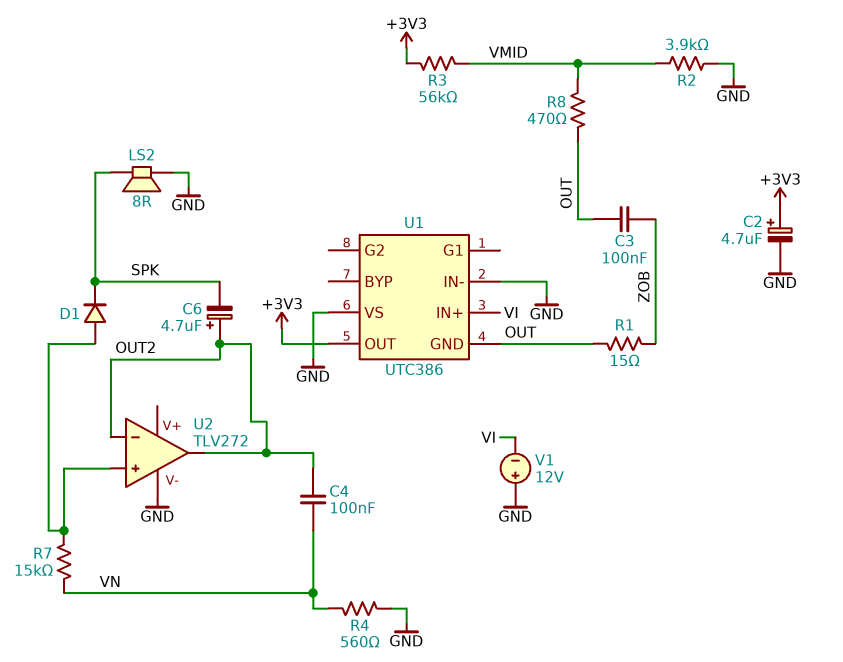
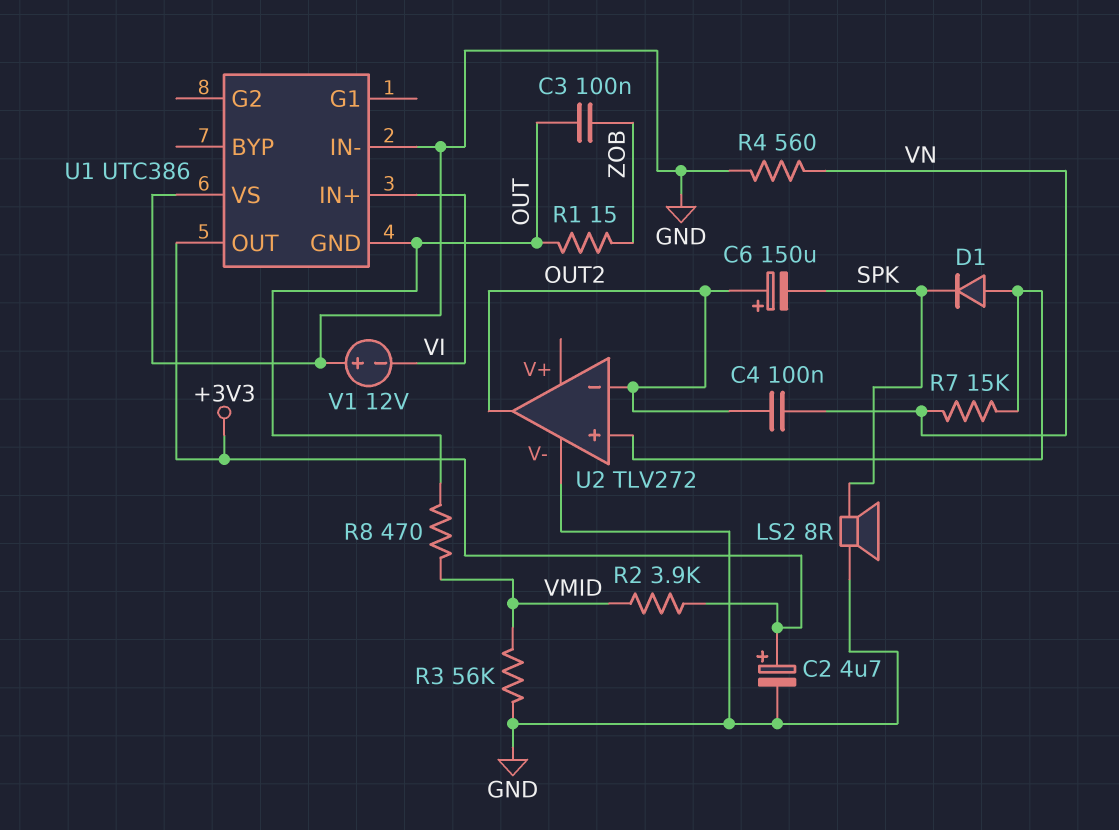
C6: 4.7uF (plus OUT2, minus SPK) -> 150uF (plus OUT2, minus SPK)
R2: 3.9k (GND, VMID) -> 3.9k (+3V3, VMID)
R3: 56k (+3V3, VMID) -> 56k (GND, VMID)

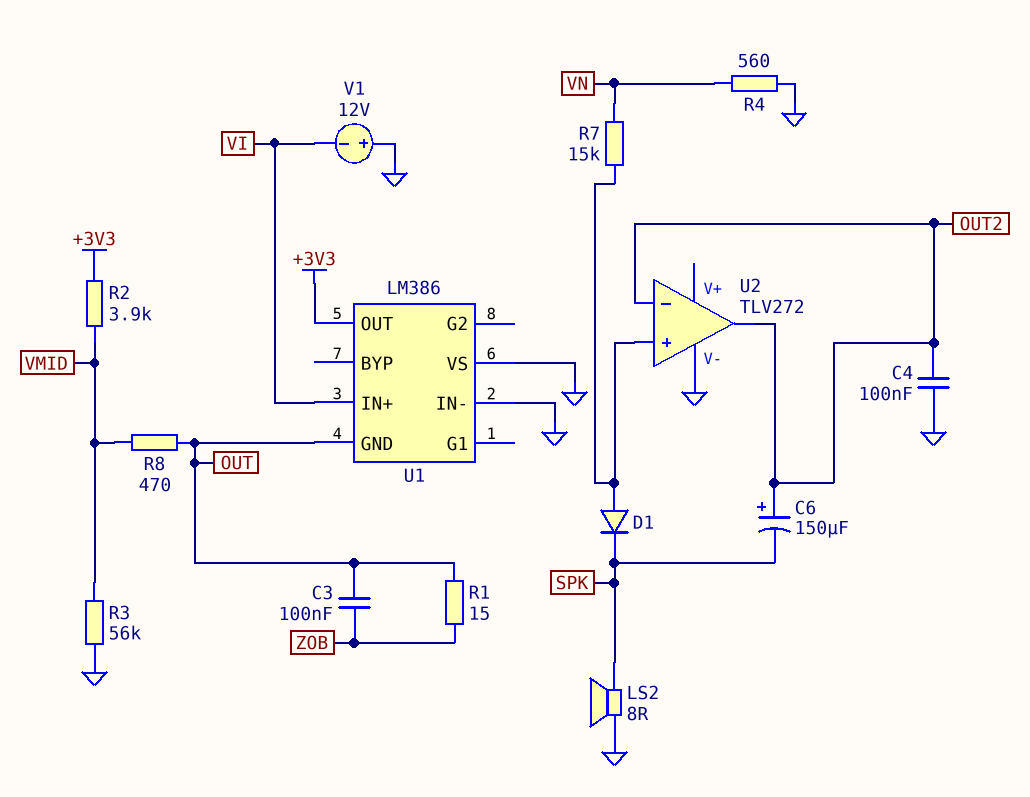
C2: 4.7uF (plus +3V3, minus GND) -> none
C4: 100nF (OUT2, VN) -> 100nF (GND, OUT2)
U1: UTC386 -> LM386

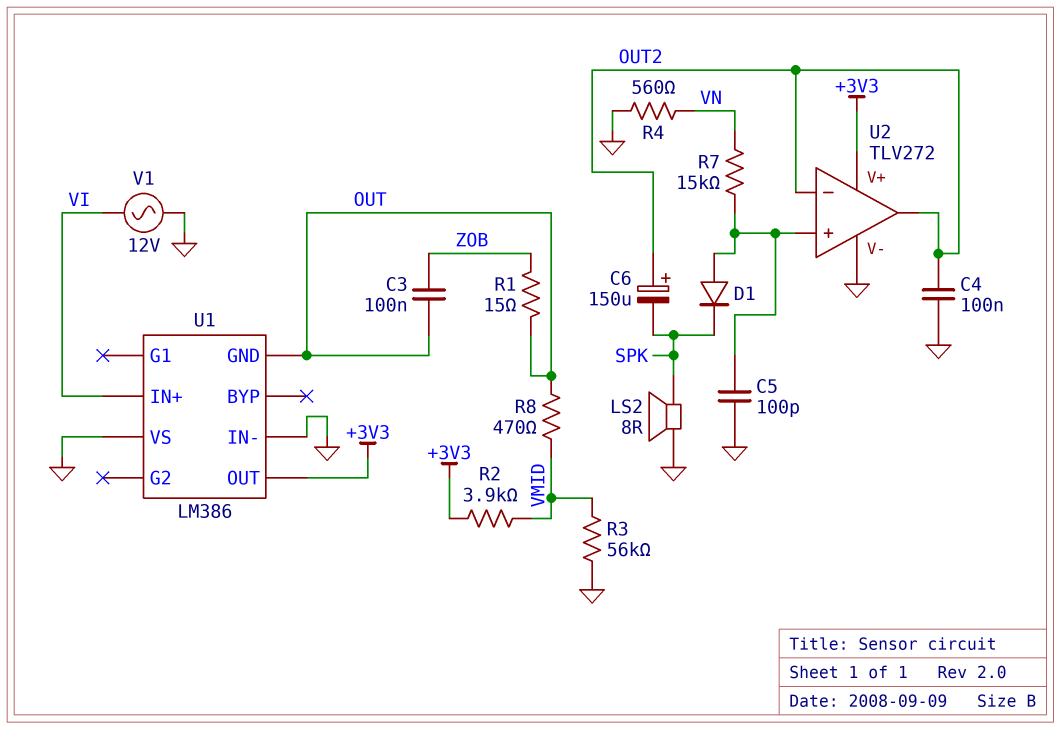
C5: none -> 100pF (GND, U2/in+)
U2 pin V+: none -> +3V3
V1: 12V (plus GND, minus VI) -> AC 12V (GND, VI)

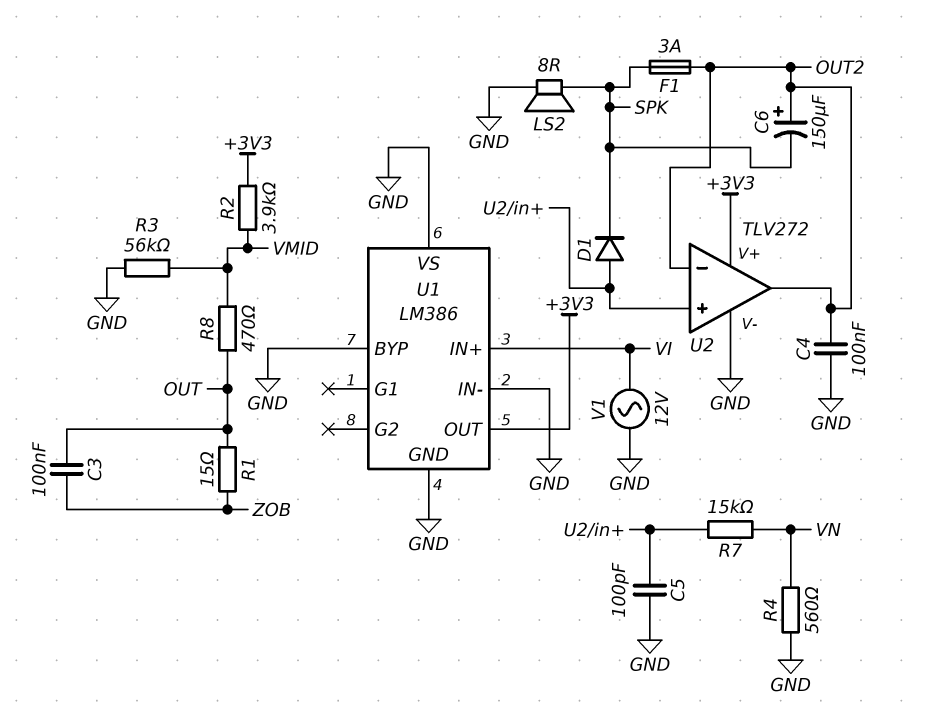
F1: none -> 3A (OUT2, SPK)
U1 pin BYP: none -> GND
U1 pin GND: OUT -> GND

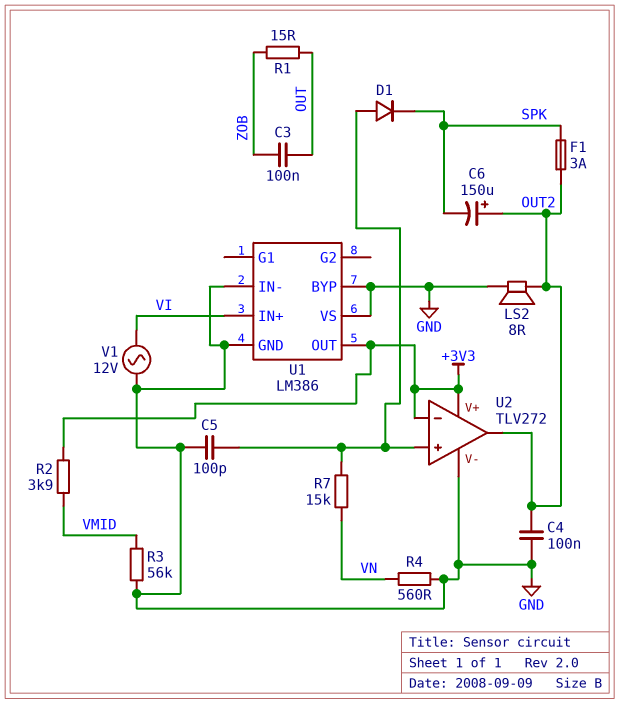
LS2: speaker 8R (GND, SPK) -> speaker 8R (GND, OUT2)
R8: 470 (OUT, VMID) -> none
U2 pin in-: OUT2 -> +3V3

